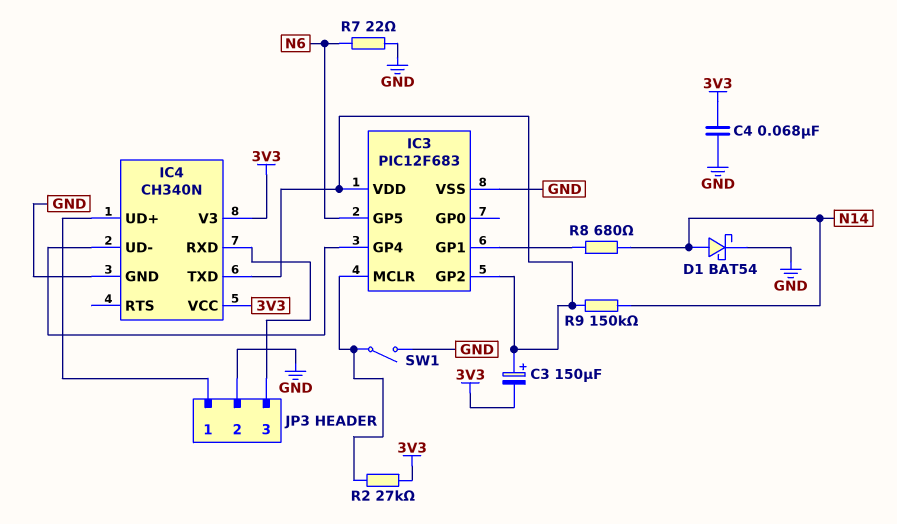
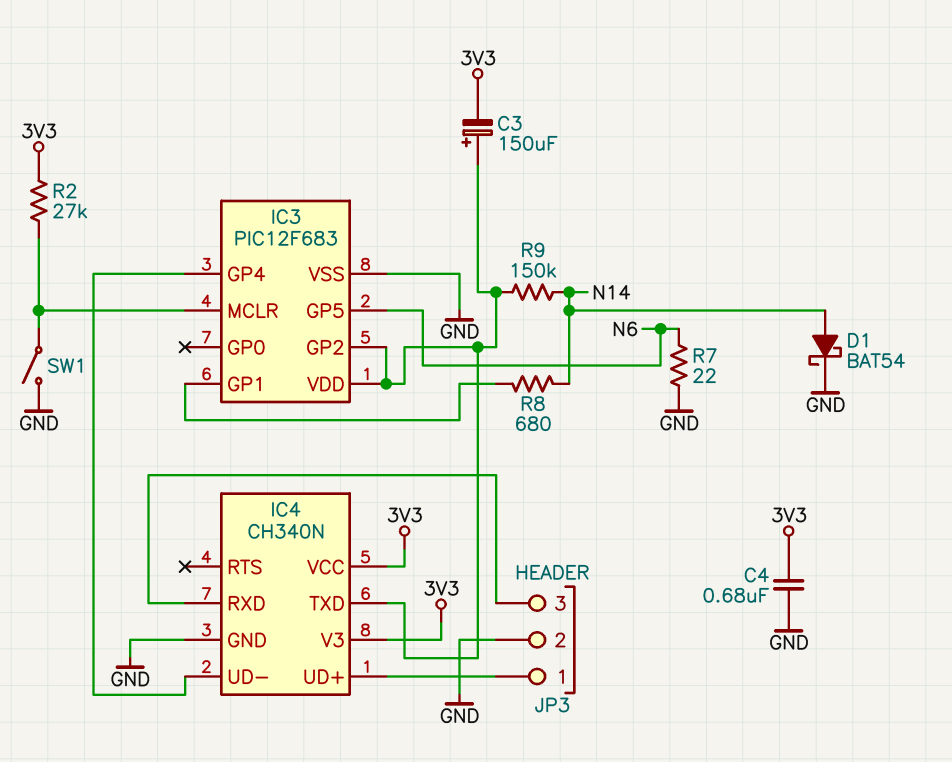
C4: 68nF (3V3, GND) -> 680nF (3V3, GND)

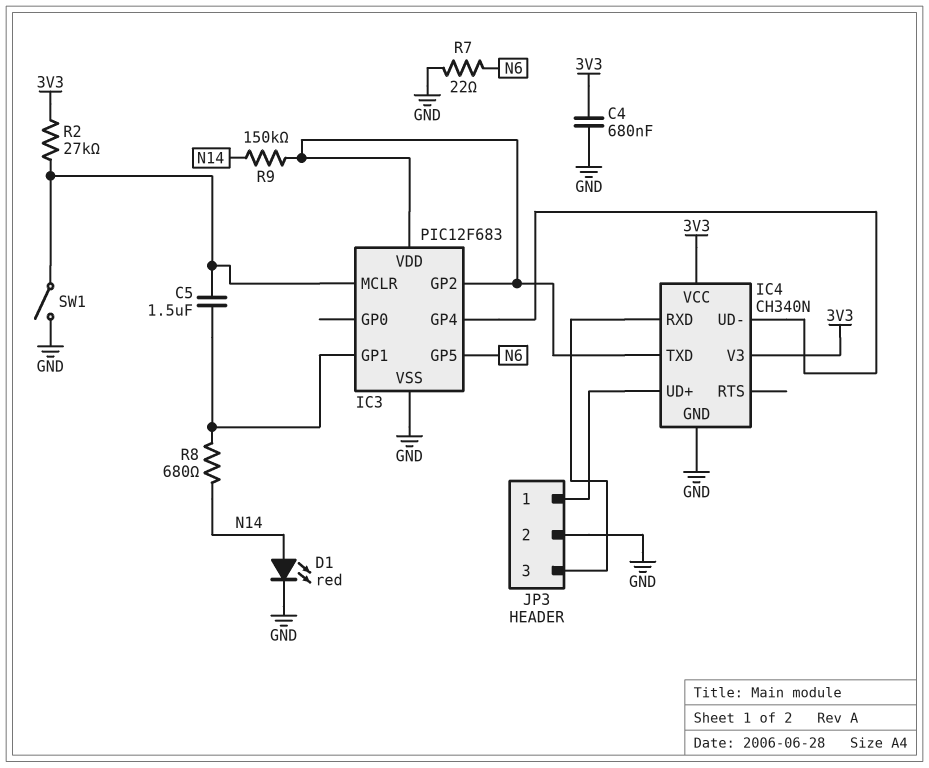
C3: 150uF (plus IC3/GP2, minus 3V3) -> none
C5: none -> 1.5uF (IC3/GP1, IC3/MCLR)
D1: schottky BAT54 (A N14, K GND) -> LED red (A N14, K GND)

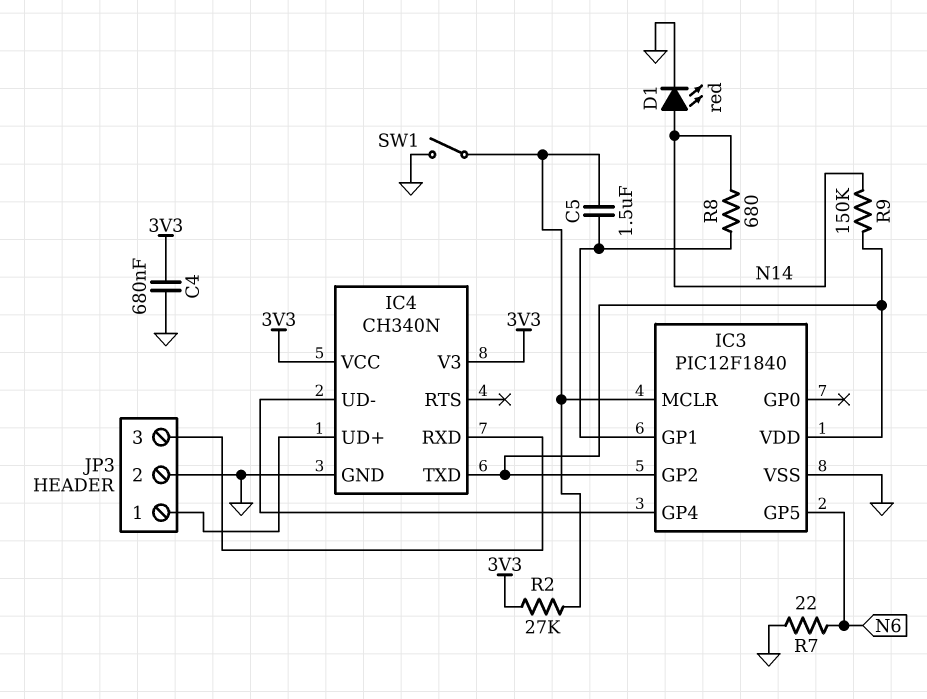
IC3: PIC12F683 -> PIC12F1840

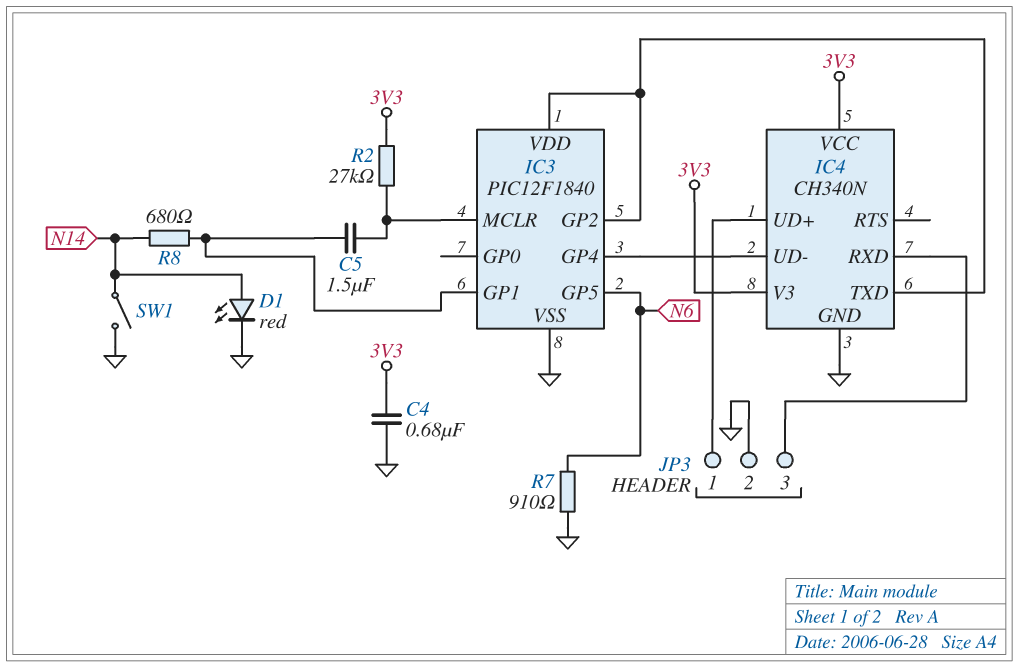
R7: 22 (GND, N6) -> 910 (GND, N6)
R9: 150k (IC3/GP2, N14) -> none
SW1: switch (GND, IC3/MCLR) -> switch (GND, N14)

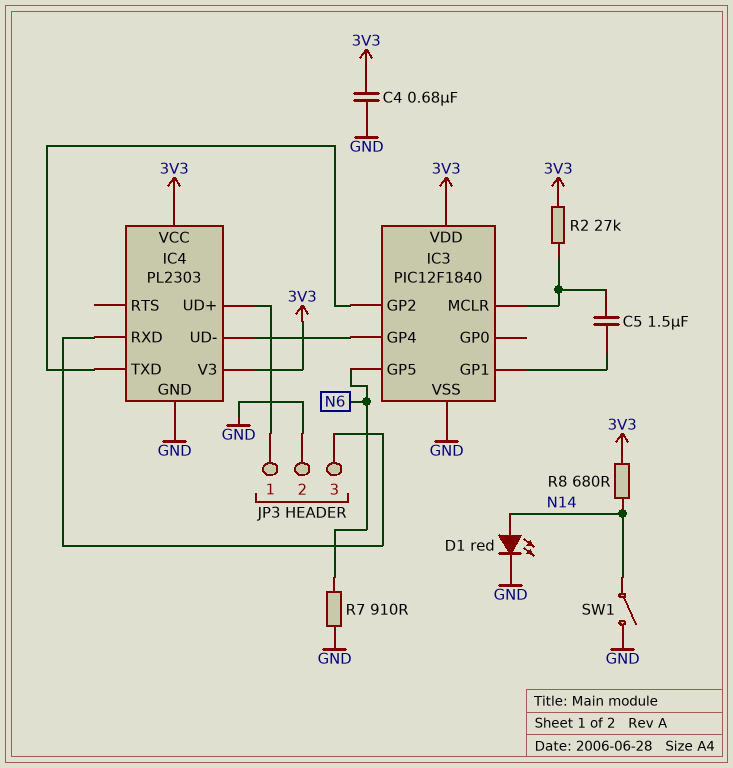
IC3 pin VDD: IC3/GP2 -> 3V3
IC4: CH340N -> PL2303
R8: 680 (IC3/GP1, N14) -> 680 (3V3, N14)

